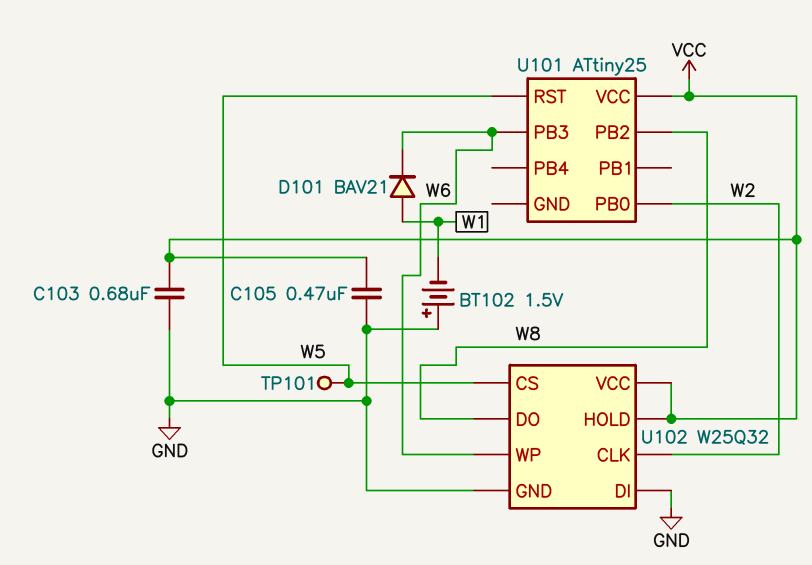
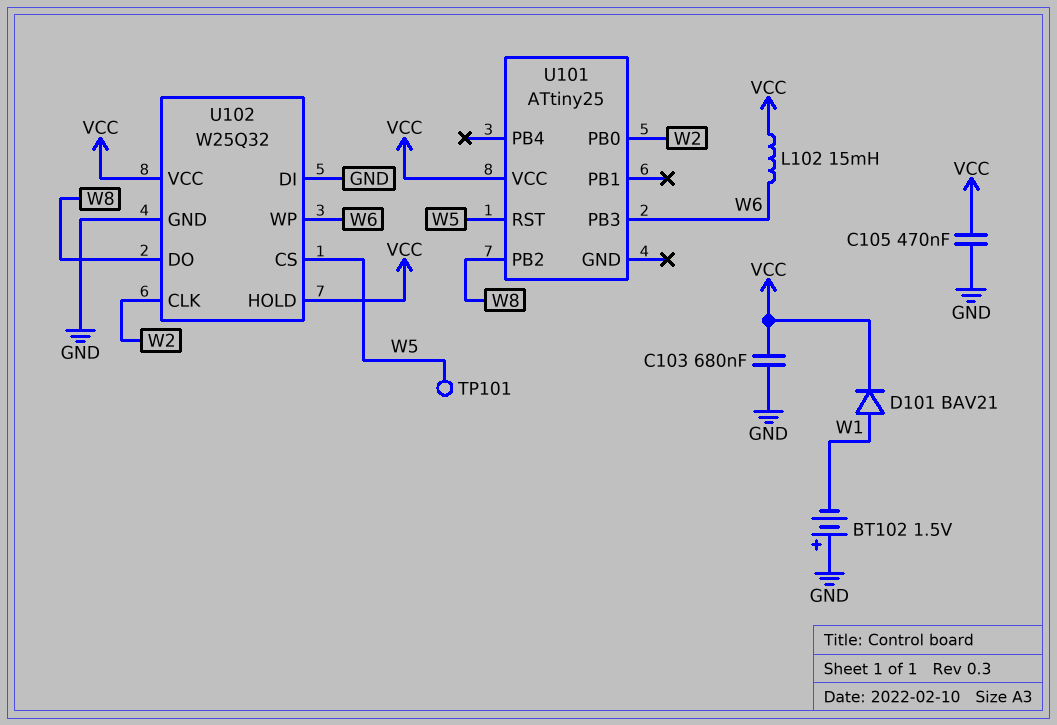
D101: diode BAV21 (A W1, K W6) -> diode BAV21 (A W1, K VCC)
L102: none -> 15mH (VCC, W6)

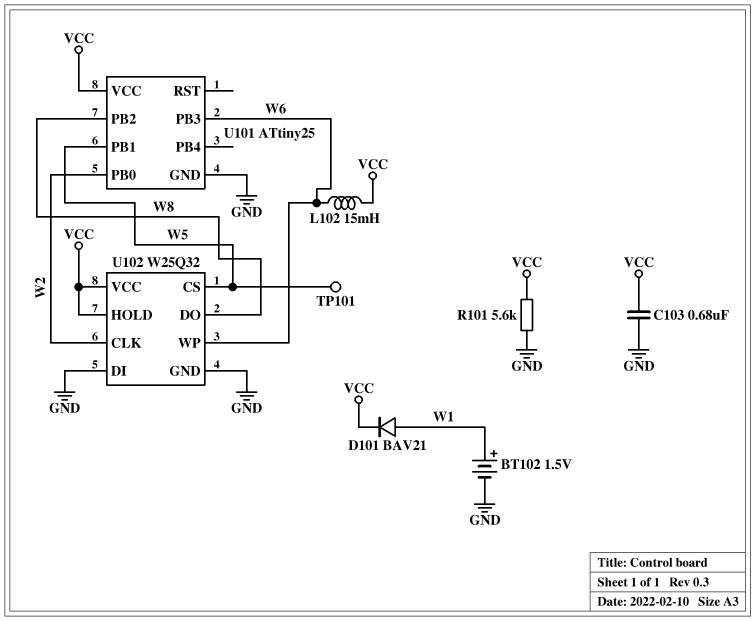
BT102: 1.5V (plus GND, minus W1) -> 1.5V (plus W1, minus GND)
C105: 470nF (GND, VCC) -> none
R101: none -> 5.6k (GND, VCC)
U101 pin GND: none -> GND
U101 pin PB1: none -> W5
U101 pin RST: W5 -> none

